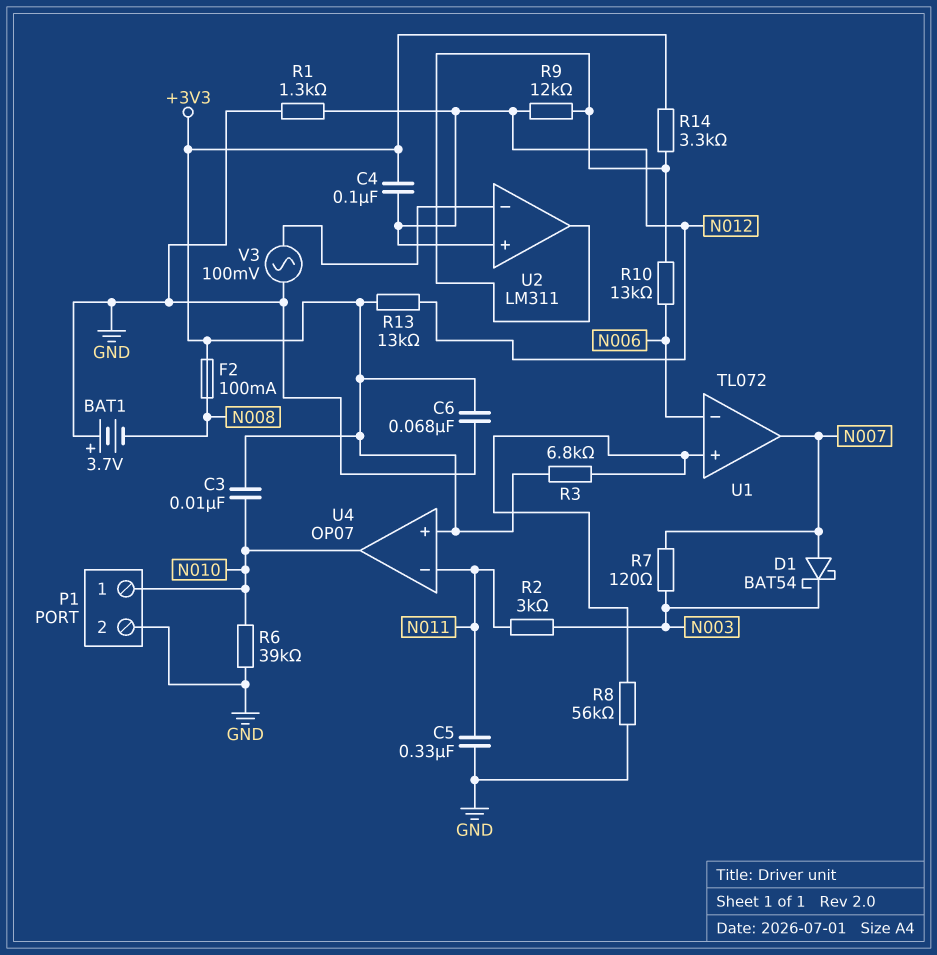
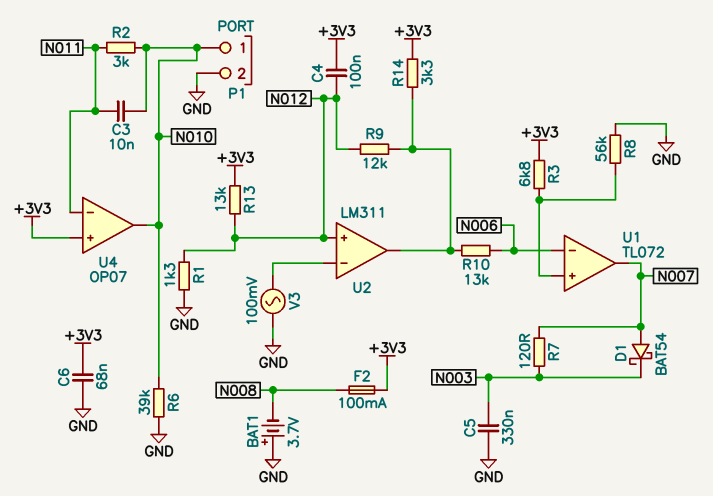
C3: 10nF (+3V3, N010) -> 10nF (N010, N011)
C5: 330nF (GND, N011) -> 330nF (GND, N003)
R2: 3k (N003, N011) -> 3k (N010, N011)

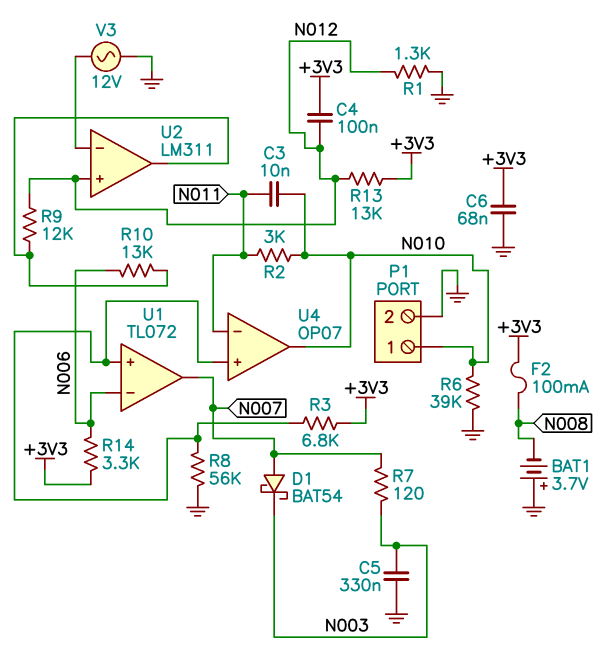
R14: 3.3k (+3V3, U2/out) -> 3.3k (+3V3, N006)
U4 pin in+: +3V3 -> U1/in+
V3: AC 100mV (GND, U2/in-) -> AC 12V (GND, U2/in-)

